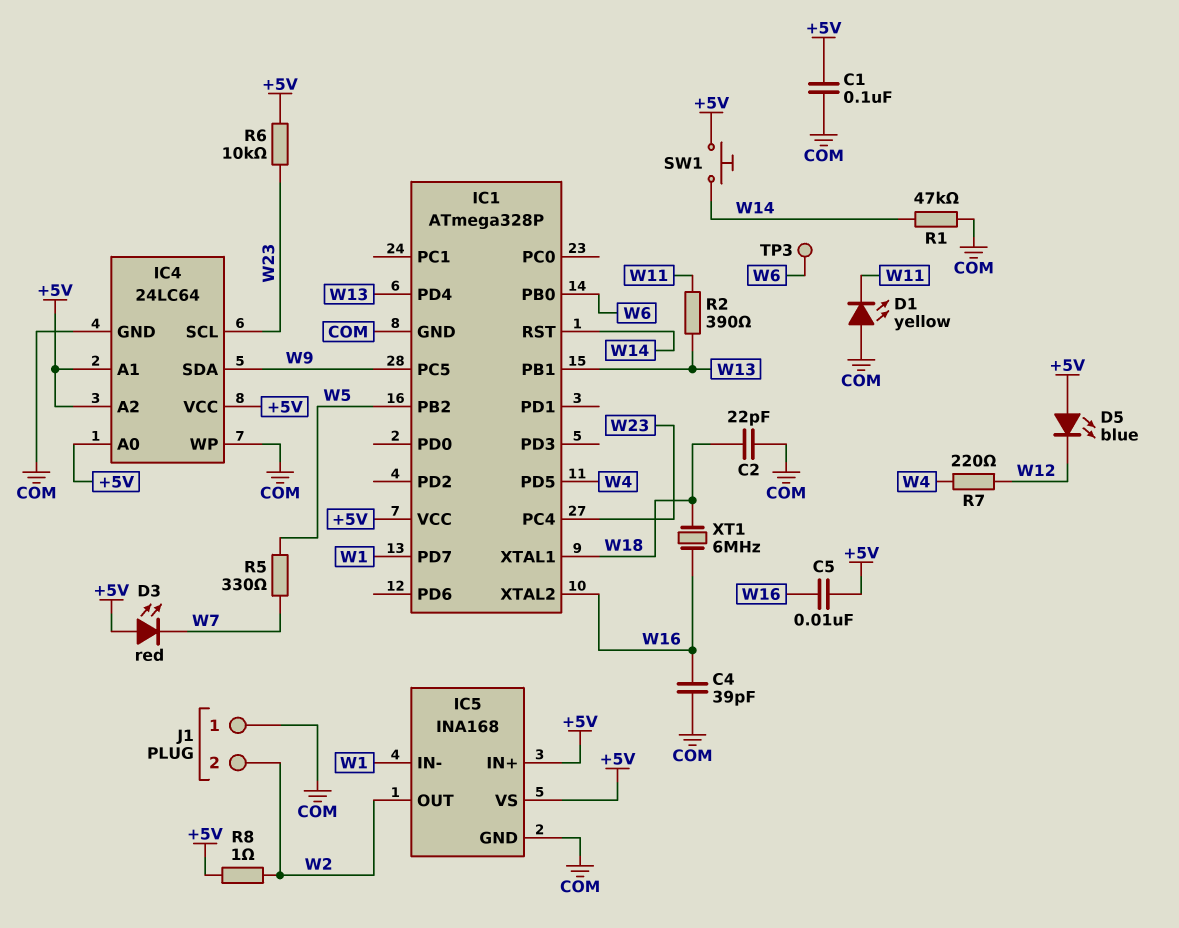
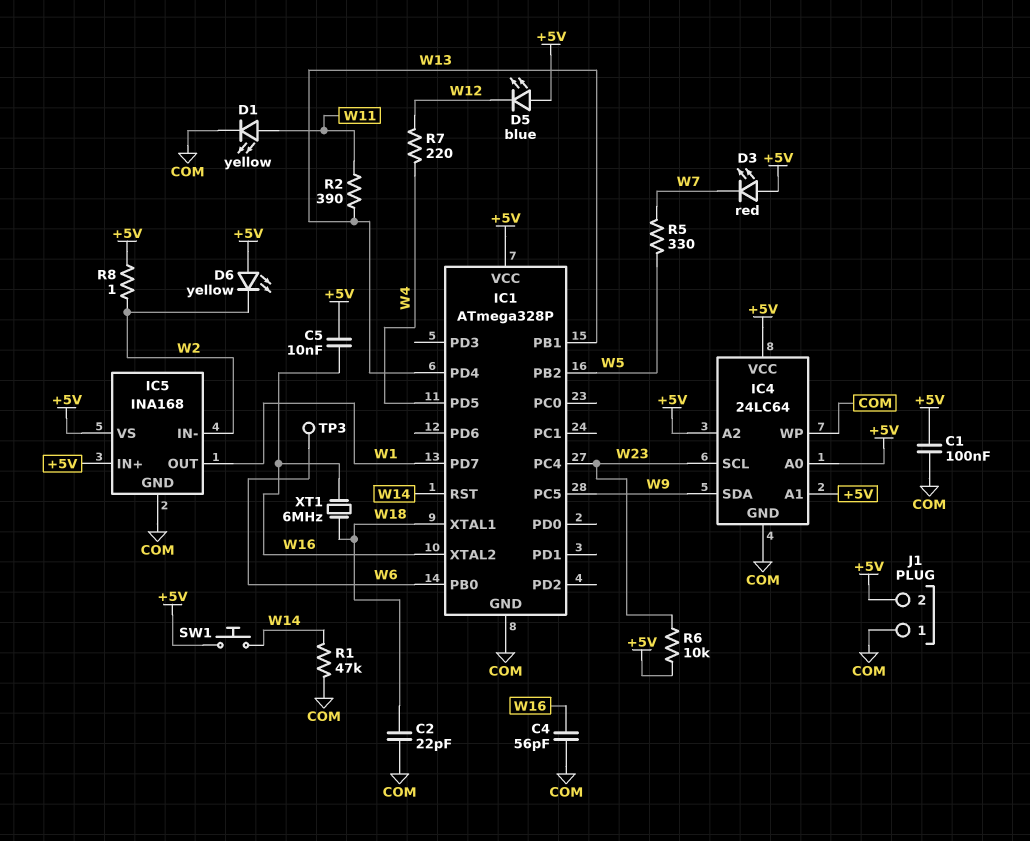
C4: 39pF (COM, W16) -> 56pF (COM, W16)
D1: LED yellow (A COM, K W11) -> LED yellow (A W11, K COM)
D6: none -> LED yellow (A +5V, K W2)
IC5 pin IN-: W1 -> W2
IC5 pin OUT: W2 -> W1
J1 pin 2: W2 -> +5V

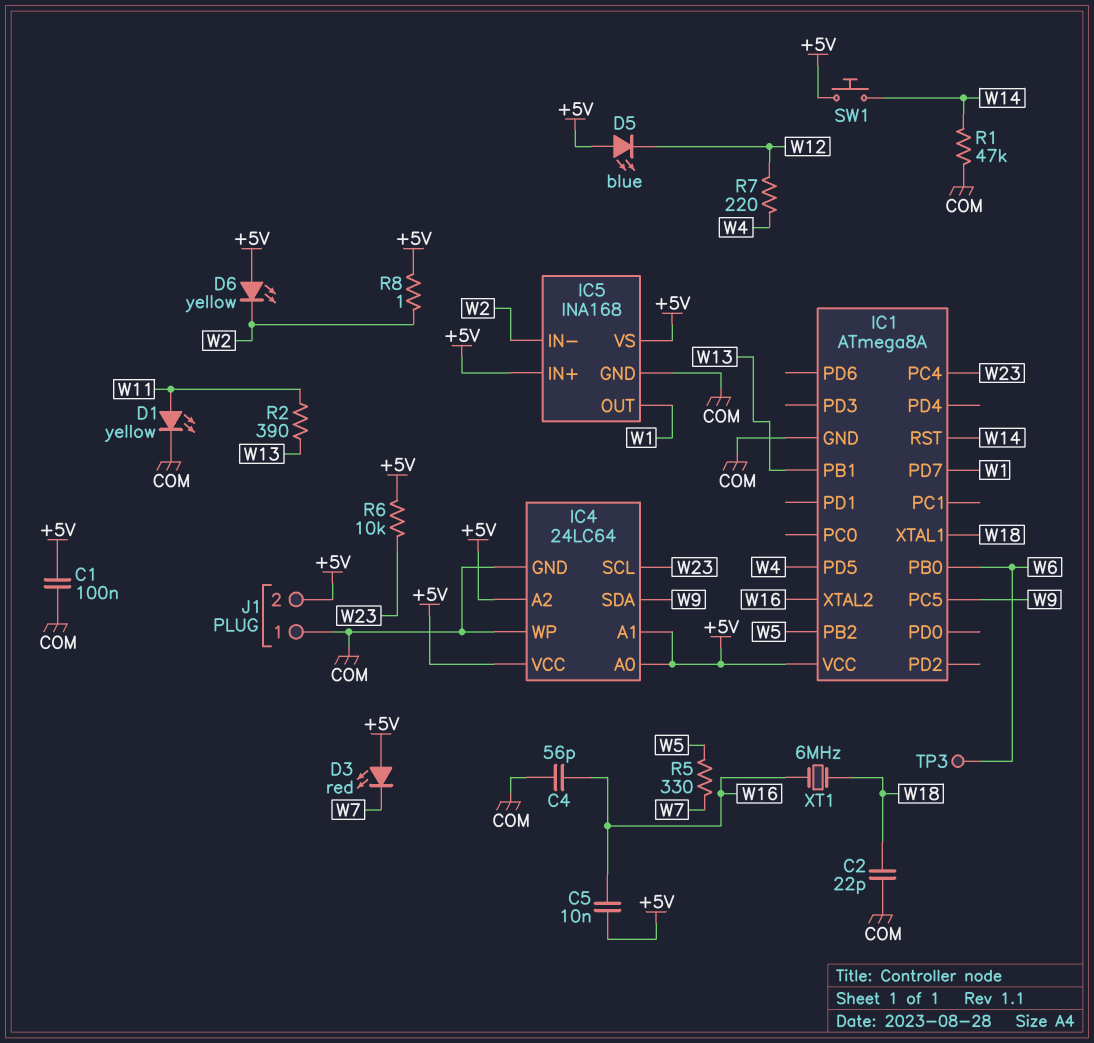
IC1: ATmega328P -> ATmega8A
IC1 pin PD4: W13 -> none

